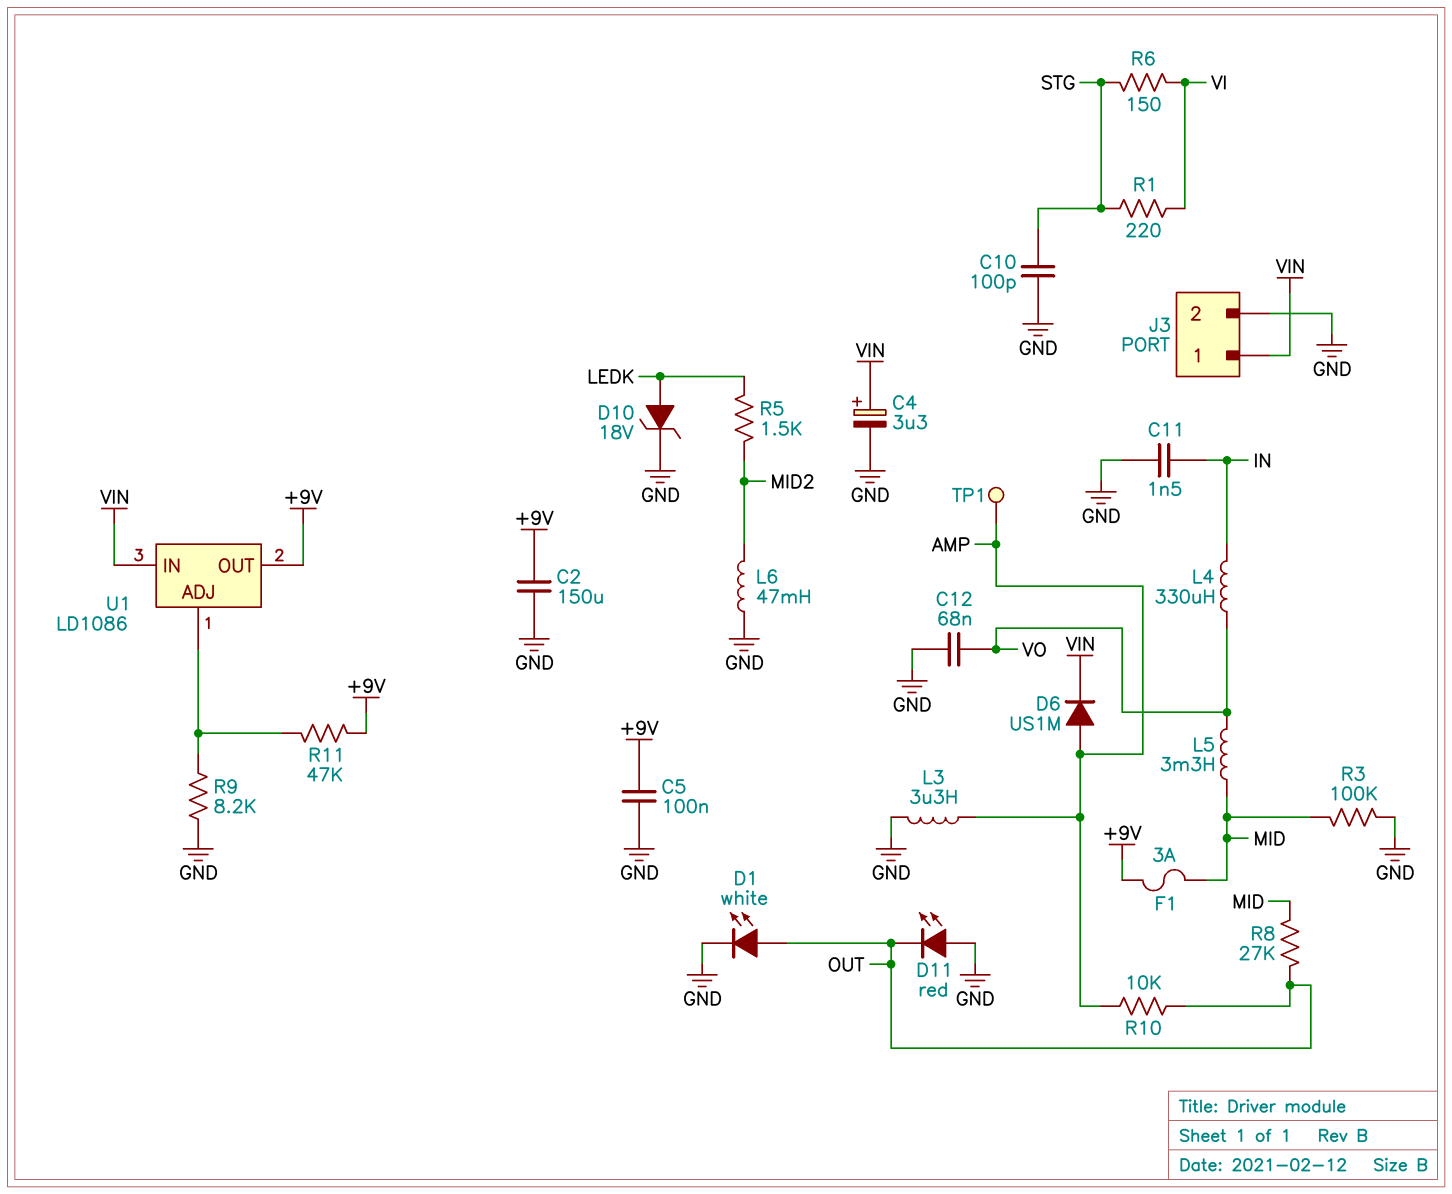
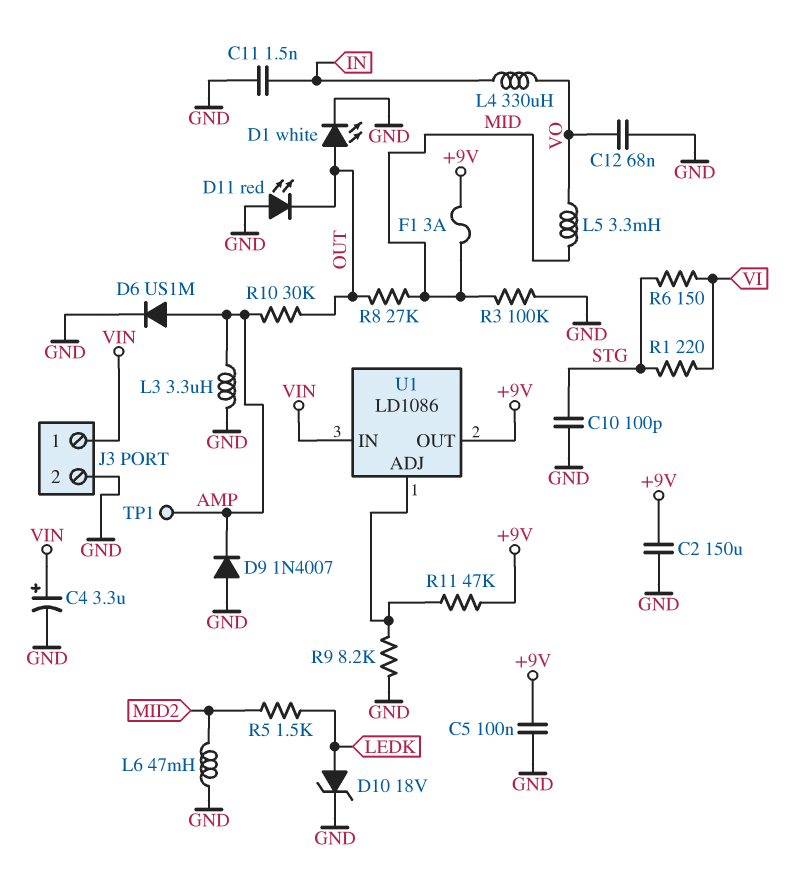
D6: diode US1M (A AMP, K VIN) -> diode US1M (A AMP, K GND)
D9: none -> diode 1N4007 (A GND, K AMP)
R10: 10k (AMP, OUT) -> 30k (AMP, OUT)

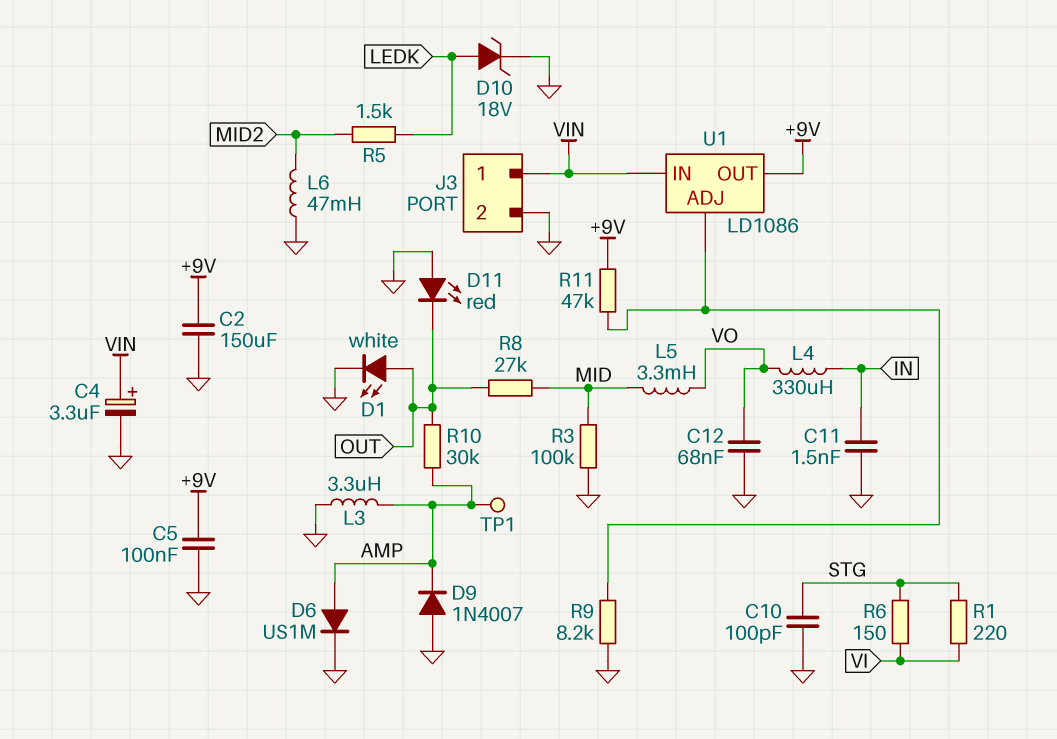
F1: 3A (+9V, MID) -> none

